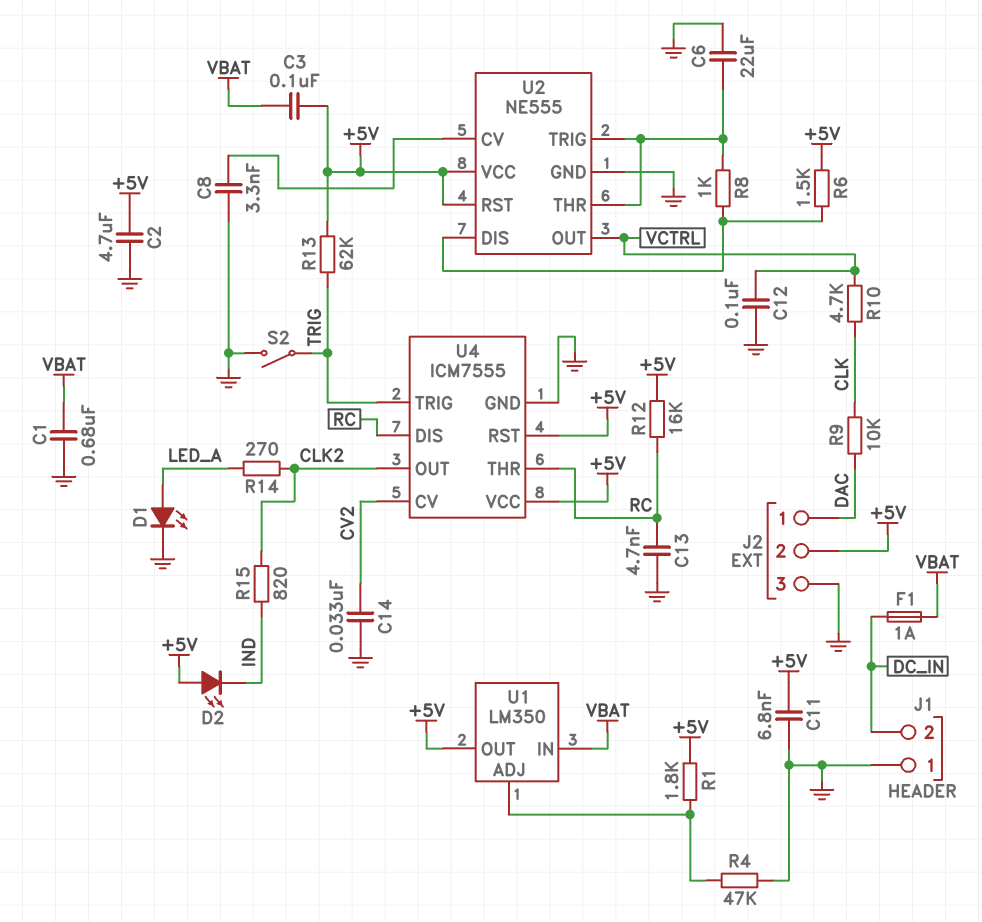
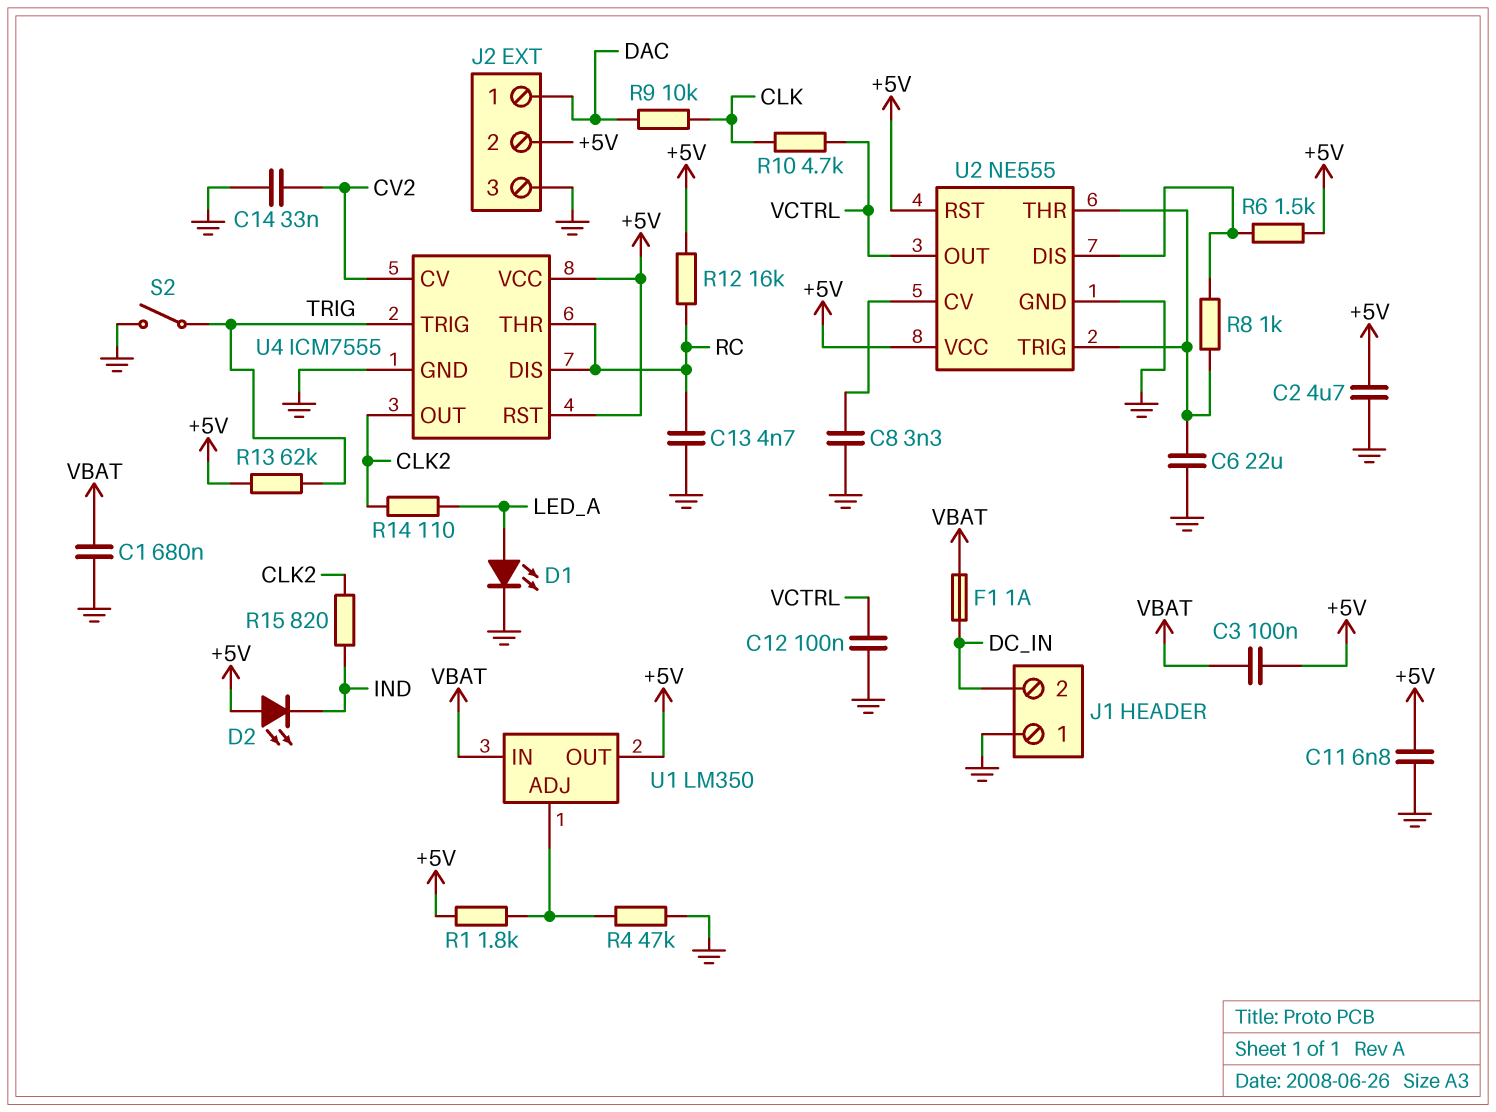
R14: 270 (CLK2, LED_A) -> 110 (CLK2, LED_A)

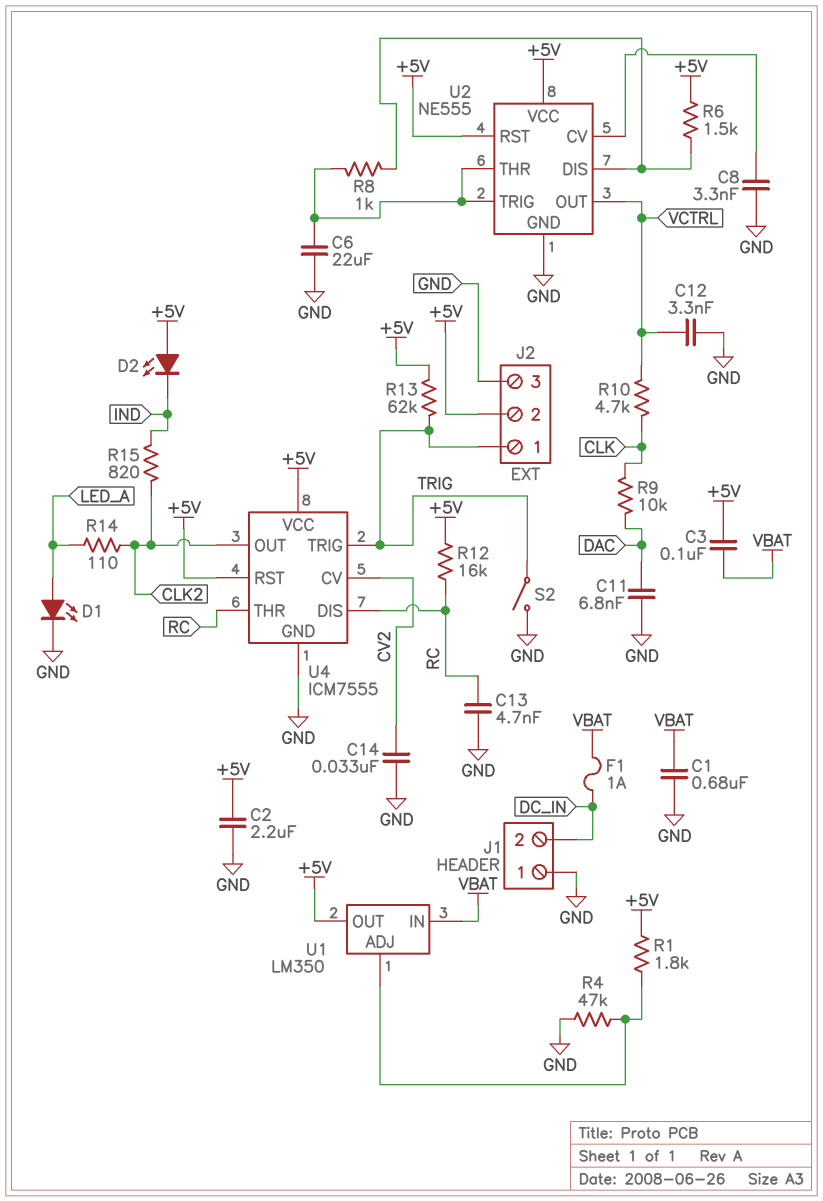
C2: 4.7uF (+5V, GND) -> 2.2uF (+5V, GND)
C11: 6.8nF (+5V, GND) -> 6.8nF (DAC, GND)
C12: 100nF (GND, VCTRL) -> 3.3nF (GND, VCTRL)
J2 pin 1: DAC -> TRIG

